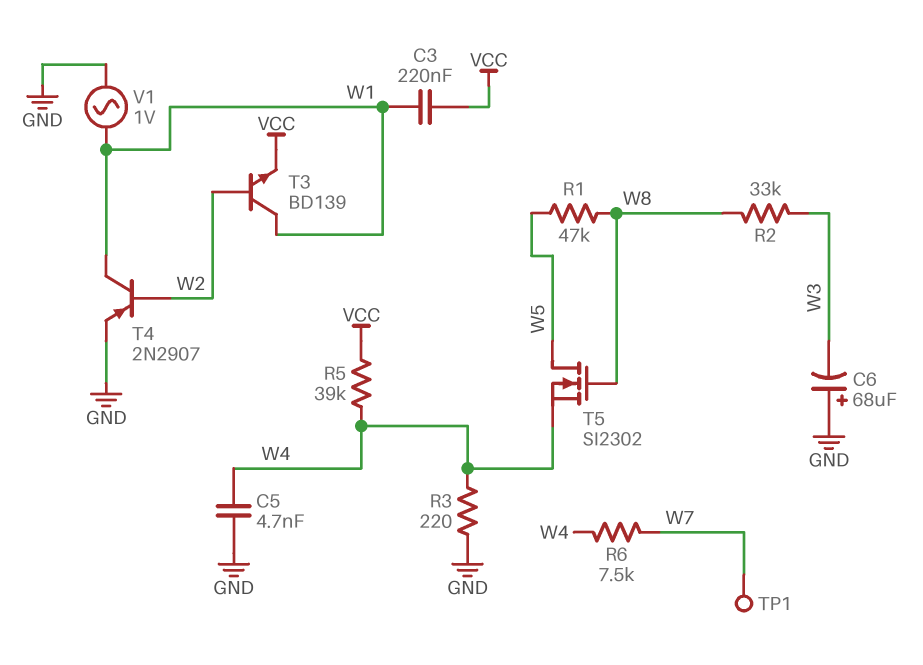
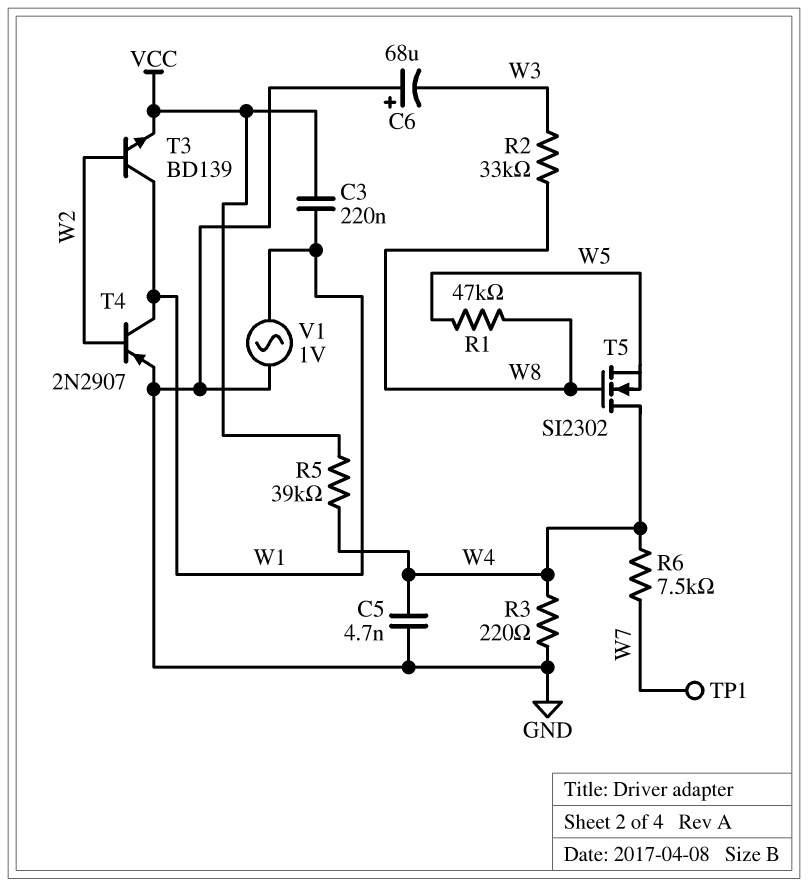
T5: NMOS SI2302 (G W8, D W5, S W4) -> NMOS SI2302 (G W8, D W4, S W5)

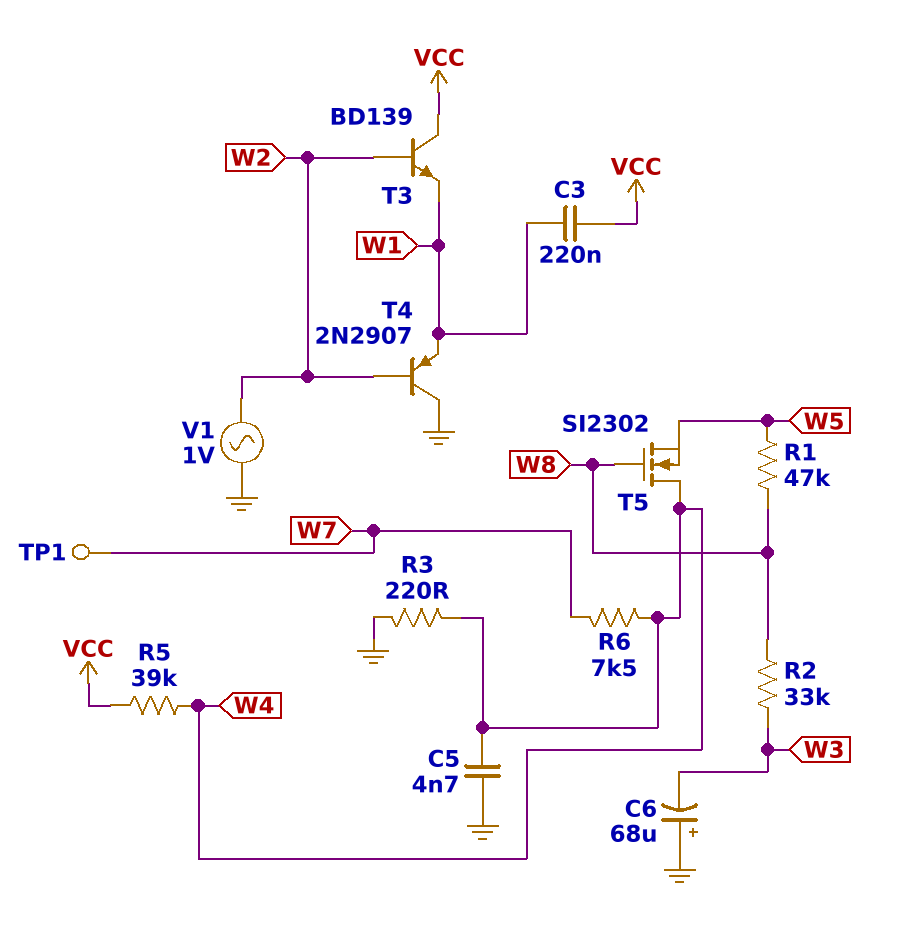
T3: NPN BD139 (B W2, C W1, E VCC) -> NPN BD139 (B W2, C VCC, E W1)
T4: PNP 2N2907 (B W2, C W1, E GND) -> PNP 2N2907 (B W2, C GND, E W1)
V1: AC 1V (GND, W1) -> AC 1V (GND, W2)

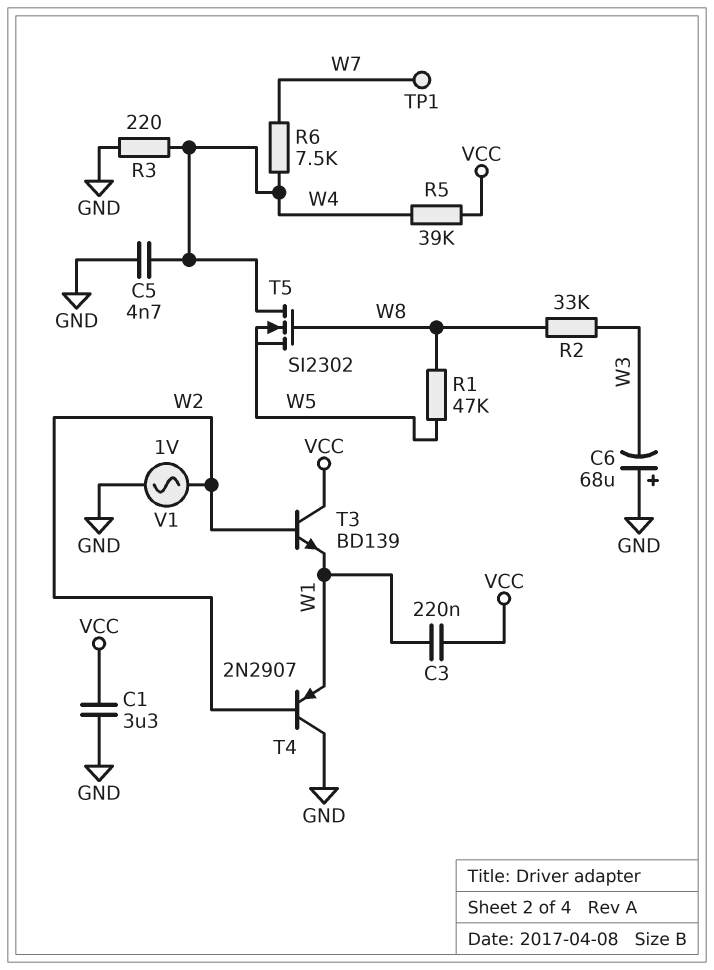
C1: none -> 3.3uF (GND, VCC)

